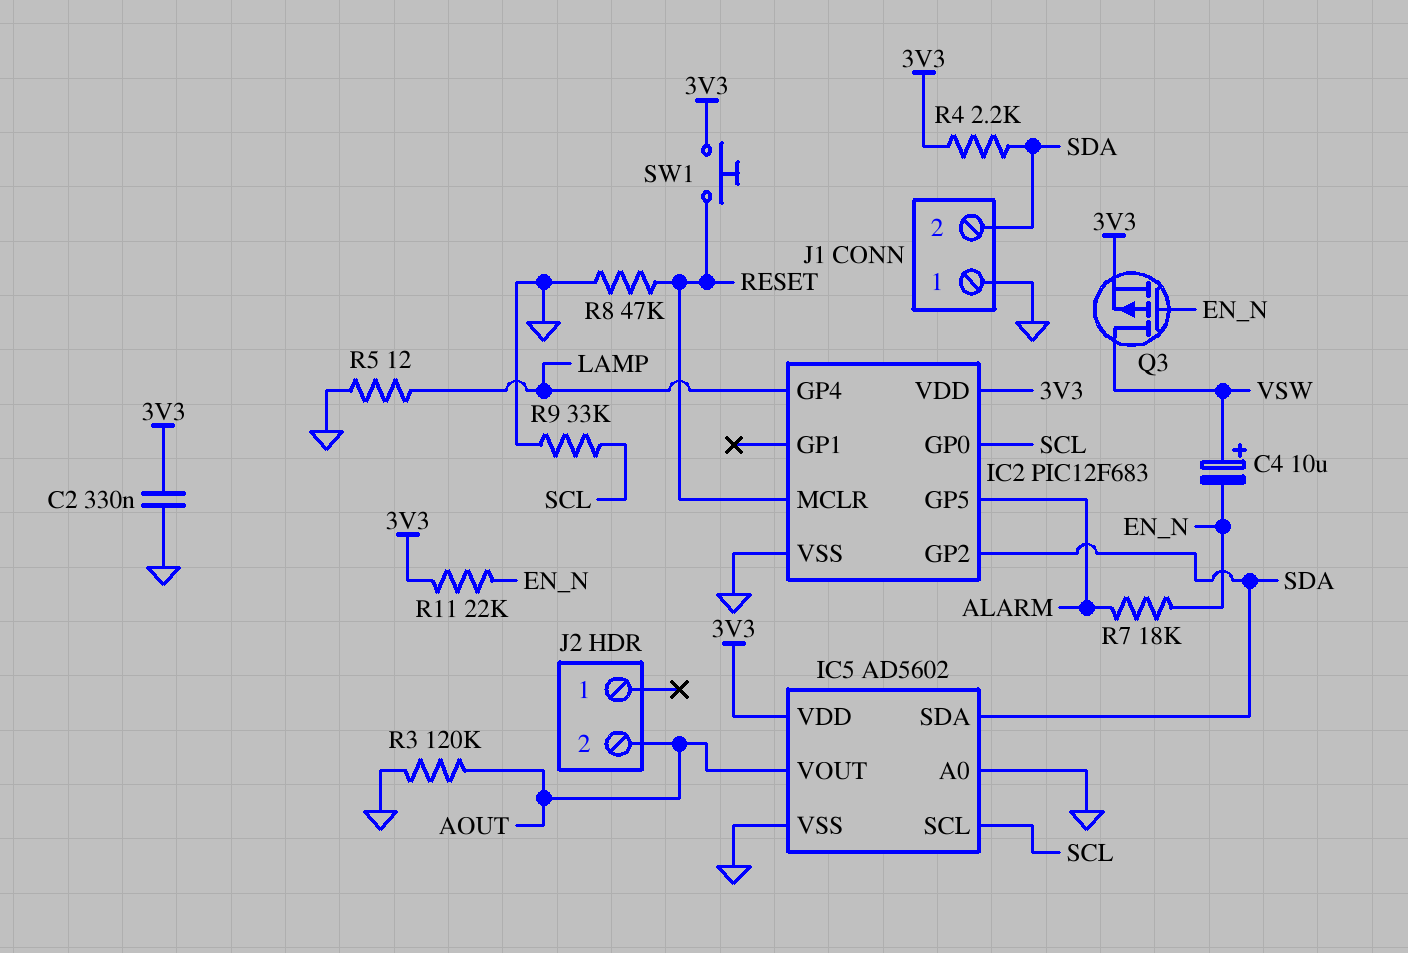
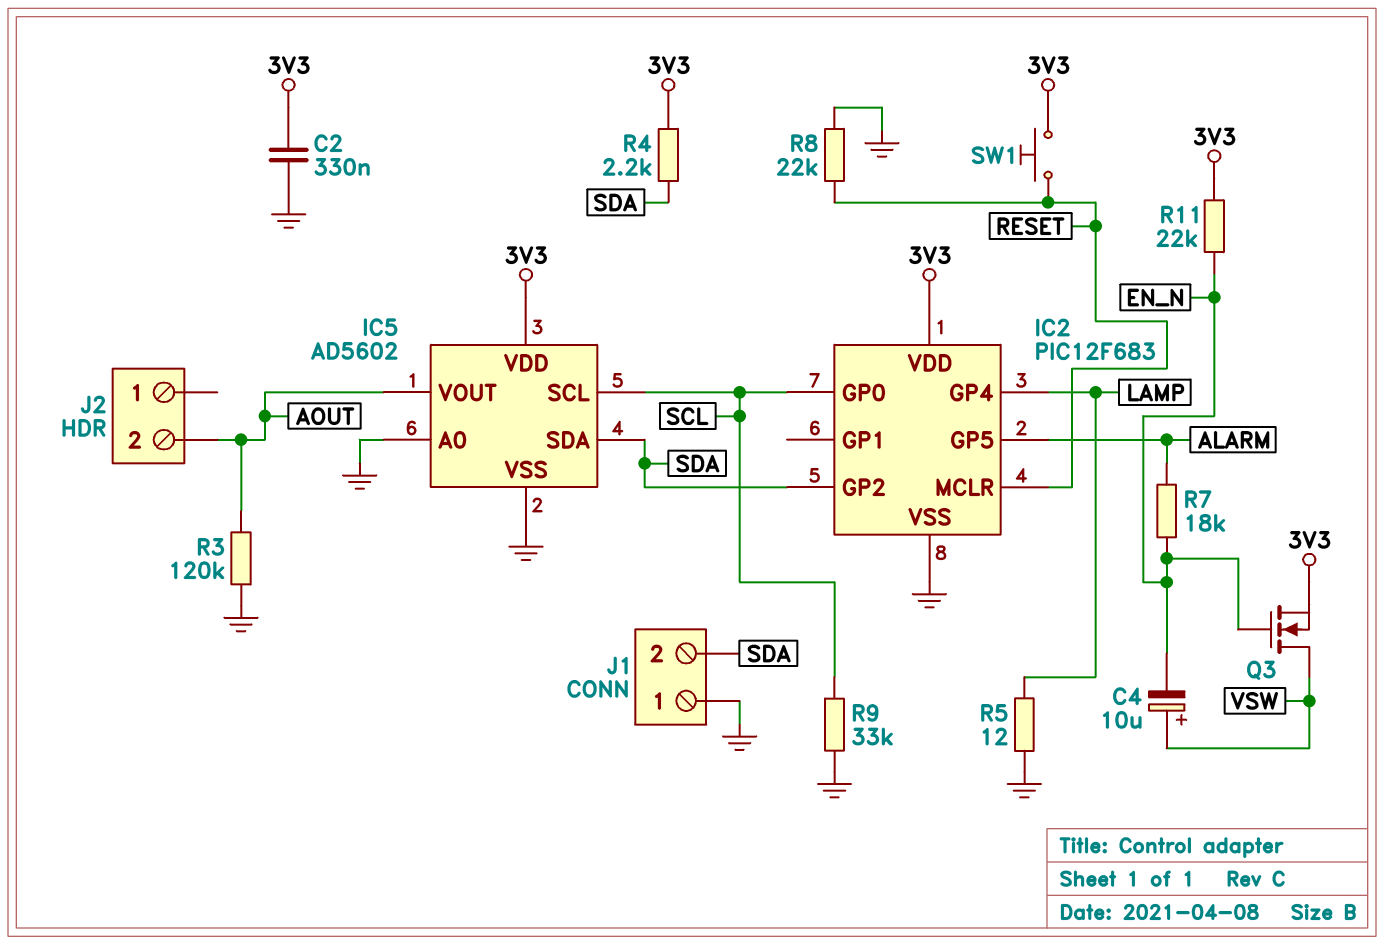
Q3: PMOS (G EN_N, D VSW, S 3V3) -> NMOS (G EN_N, D VSW, S 3V3)
R8: 47k (GND, RESET) -> 22k (GND, RESET)

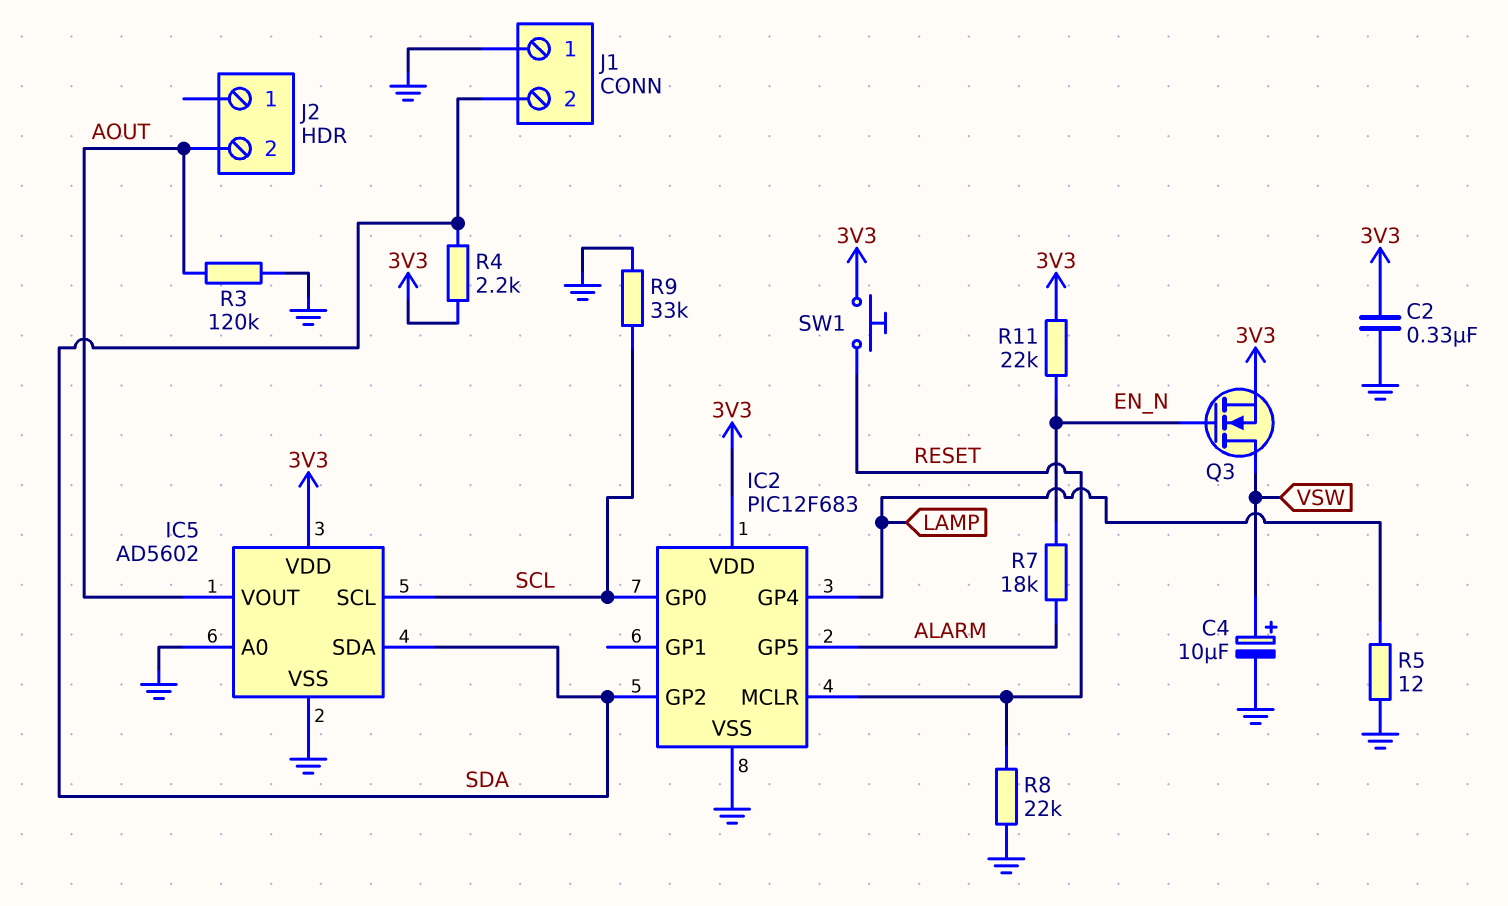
C4: 10uF (plus VSW, minus EN_N) -> 10uF (plus VSW, minus GND)

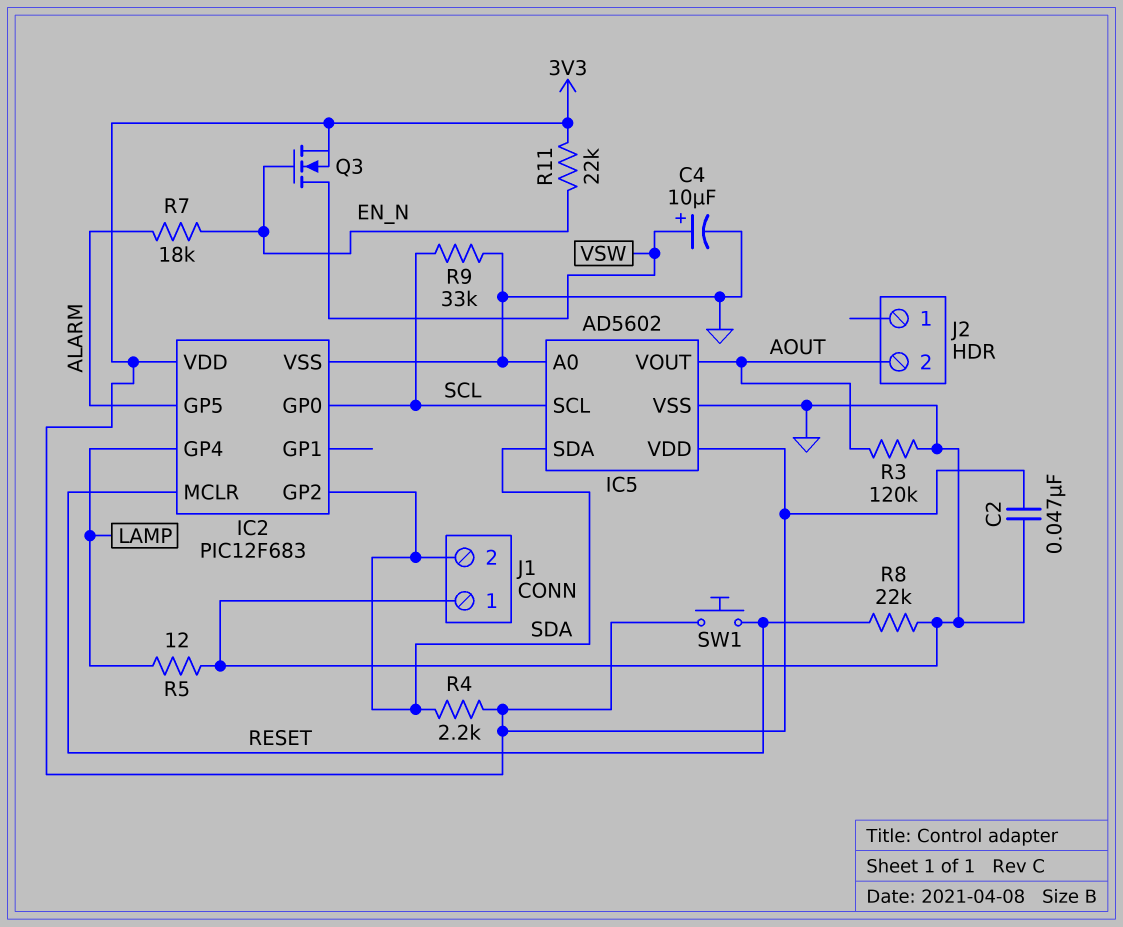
C2: 330nF (3V3, GND) -> 47nF (3V3, GND)

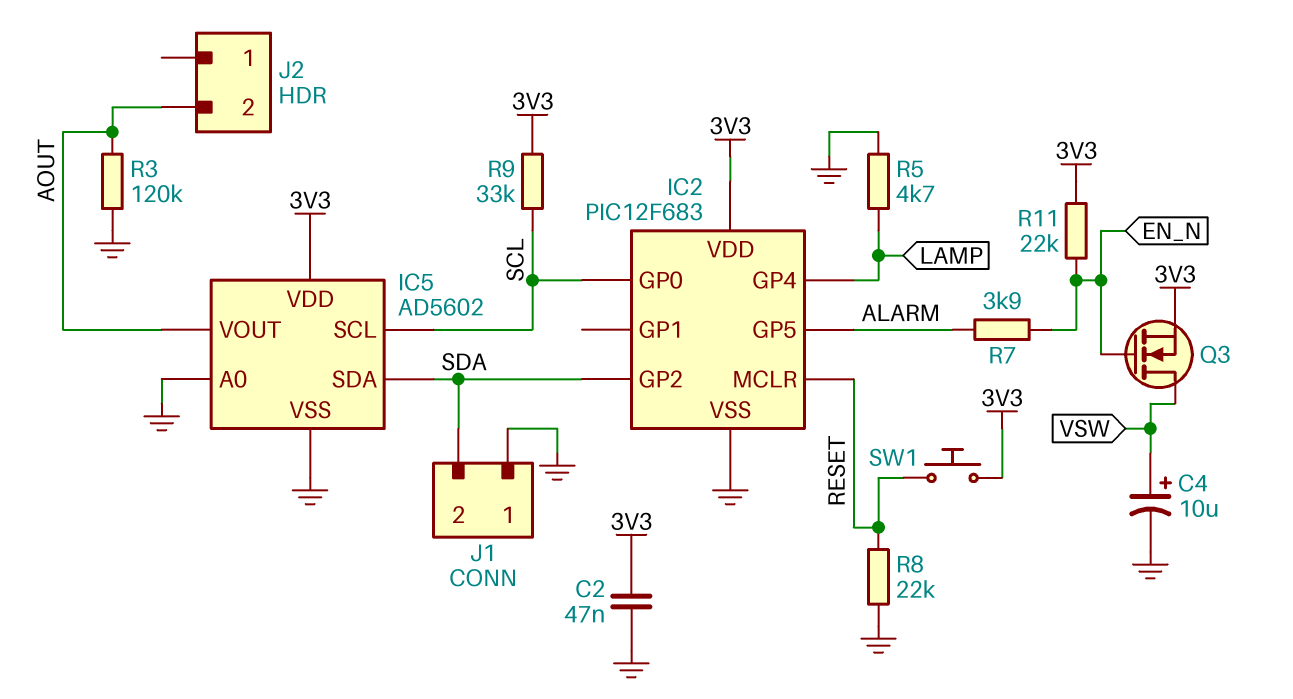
R4: 2.2k (3V3, SDA) -> none
R5: 12 (GND, LAMP) -> 4.7k (GND, LAMP)
R7: 18k (ALARM, EN_N) -> 3.9k (ALARM, EN_N)
R9: 33k (GND, SCL) -> 33k (3V3, SCL)

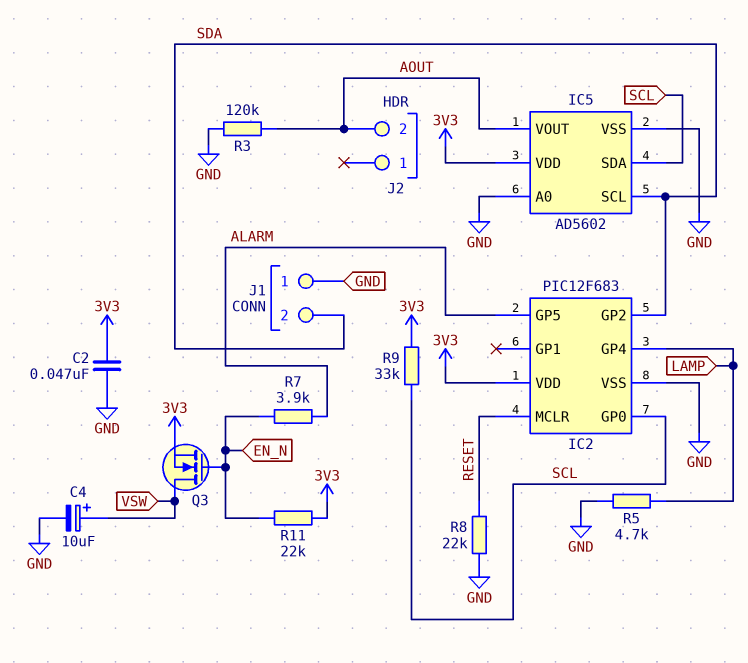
IC5 pin SCL: SCL -> SDA
IC5 pin SDA: SDA -> SCL
SW1: button (3V3, RESET) -> none

